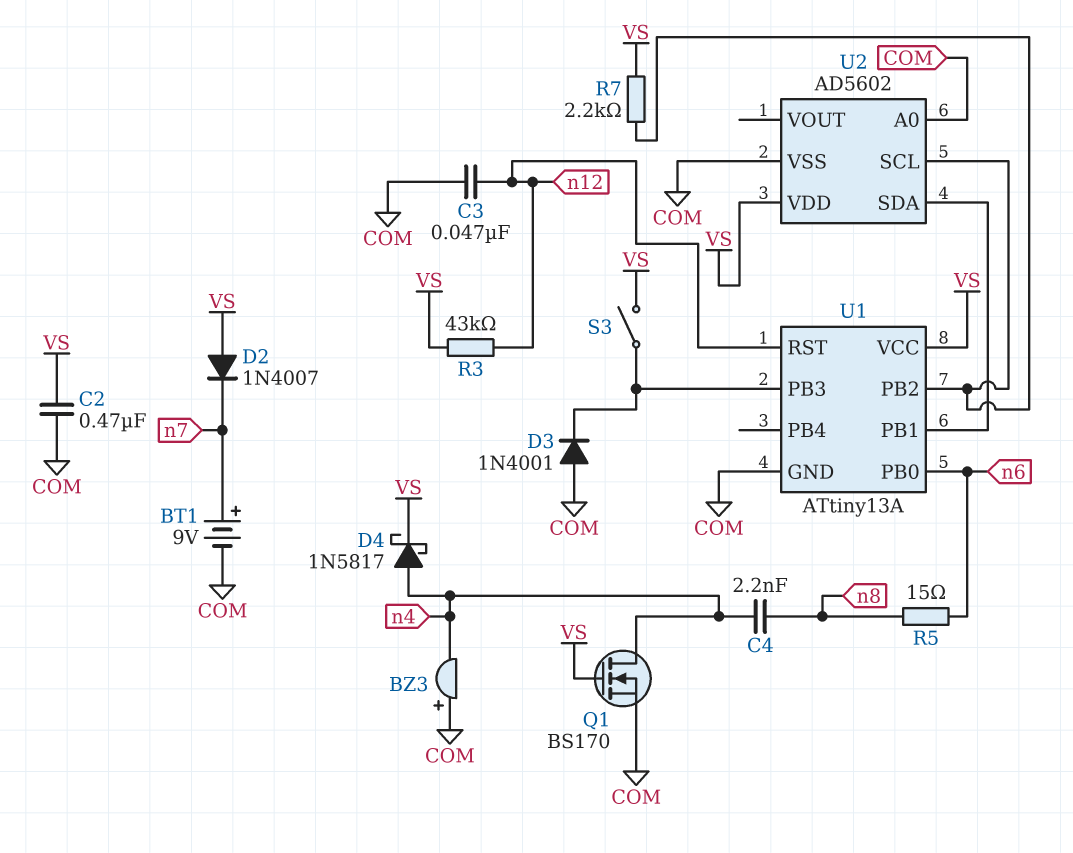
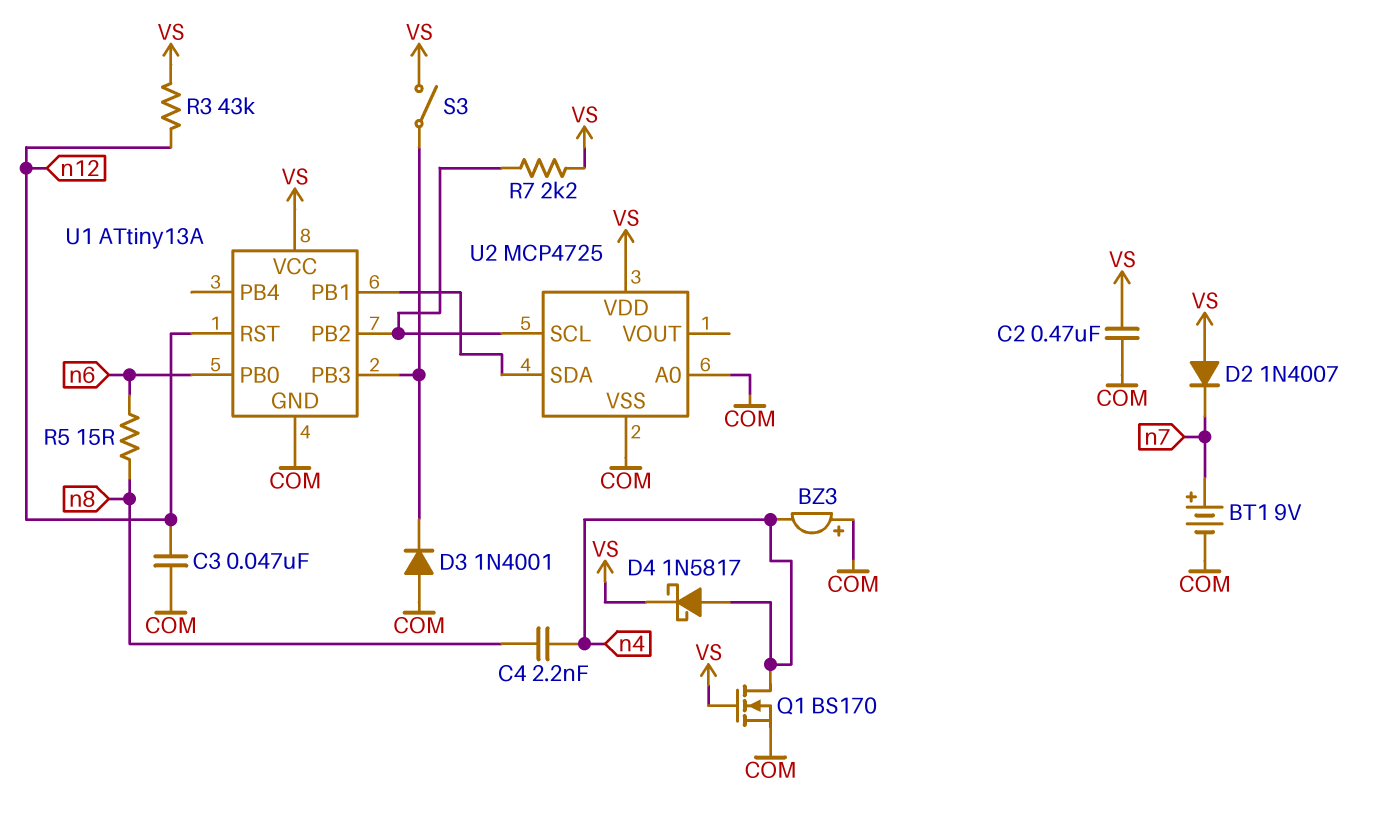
U2: AD5602 -> MCP4725

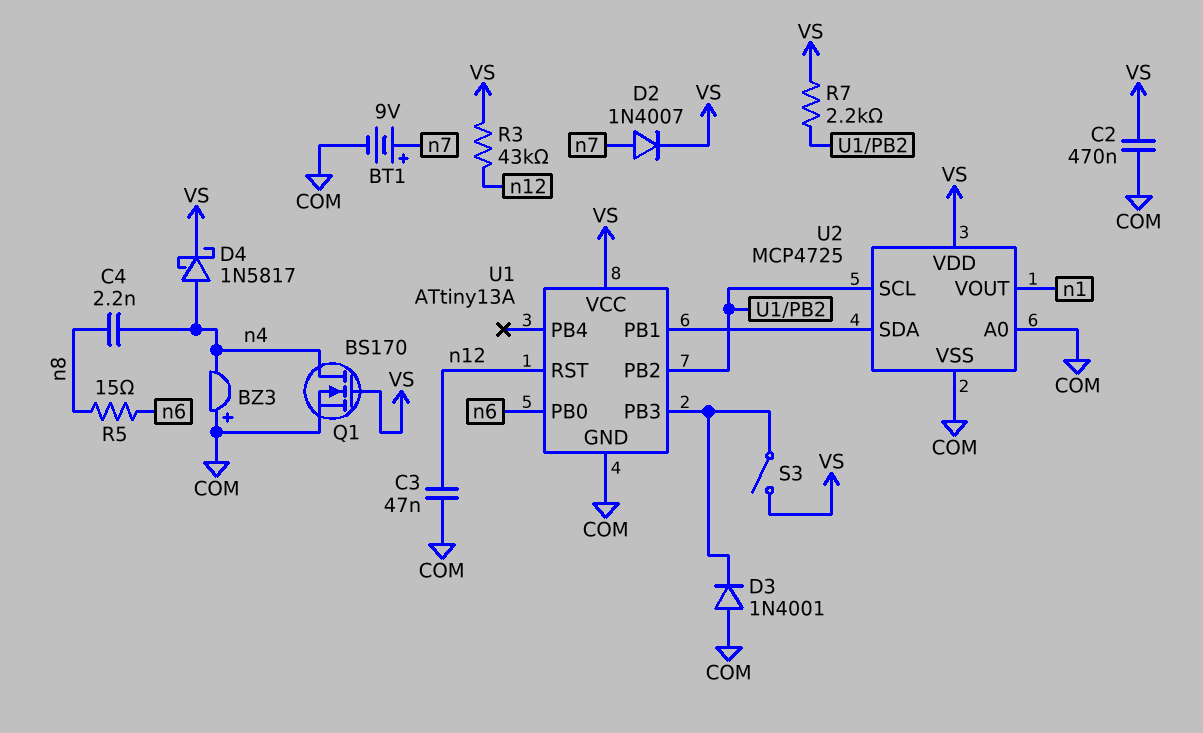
D2: diode 1N4007 (A VS, K n7) -> diode 1N4007 (A n7, K VS)
U2 pin VOUT: none -> n1

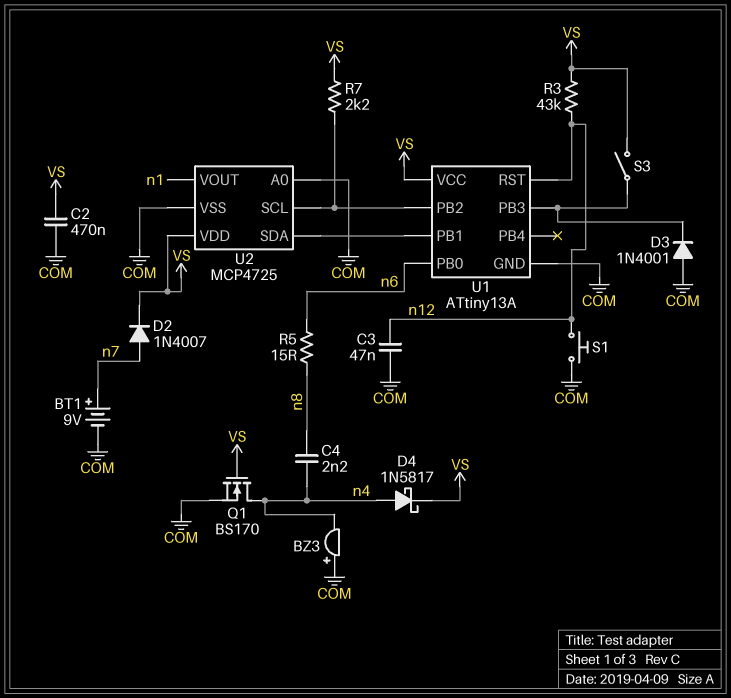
S1: none -> button (COM, n12)

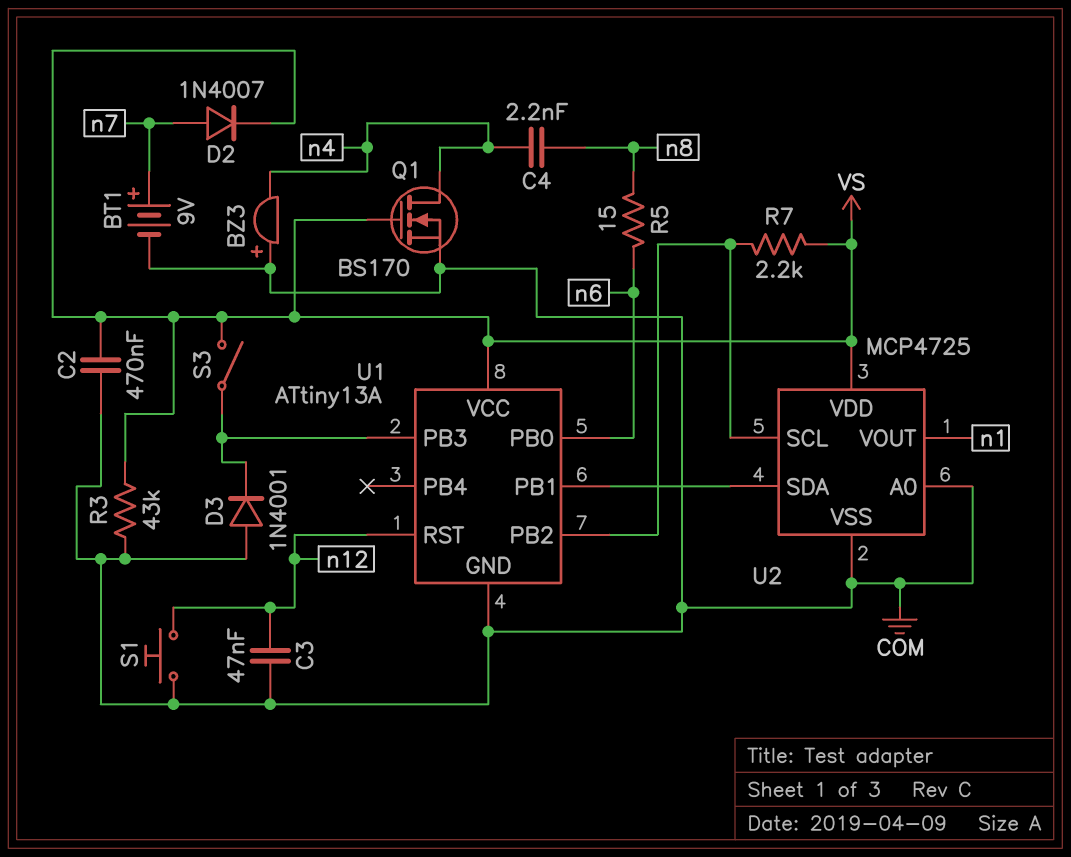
D4: schottky 1N5817 (A n4, K VS) -> none
R3: 43k (VS, n12) -> 43k (COM, VS)

